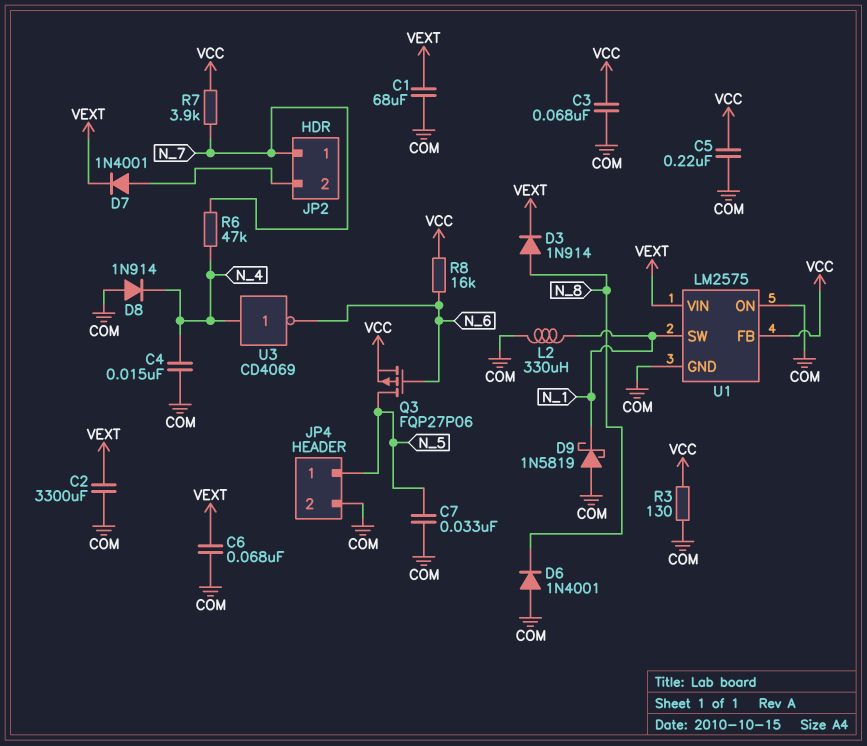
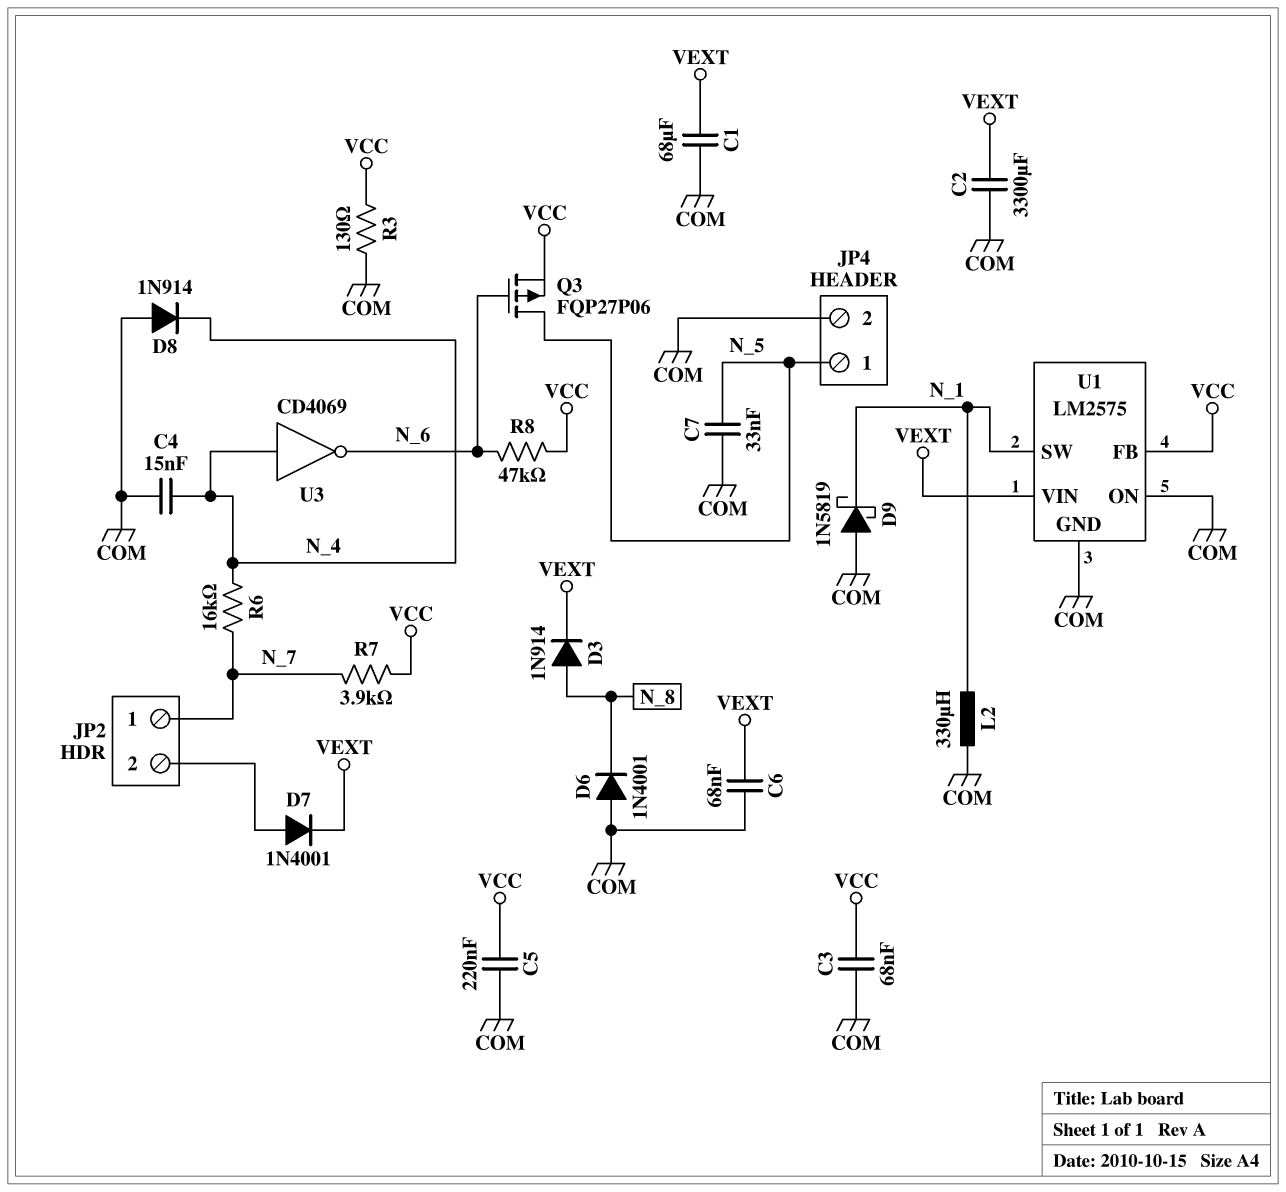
R6: 47k (N_4, N_7) -> 16k (N_4, N_7)
R8: 16k (N_6, VCC) -> 47k (N_6, VCC)

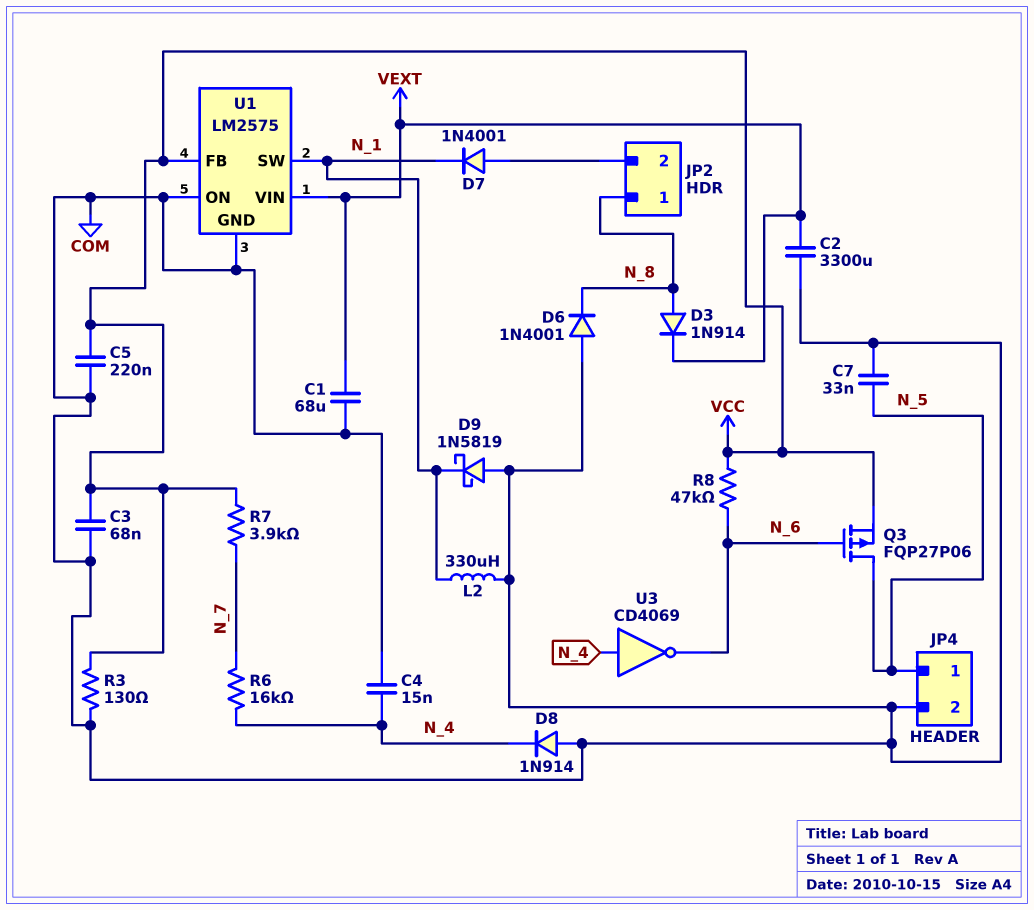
C6: 68nF (COM, VEXT) -> none
D7: diode 1N4001 (A JP2/2, K VEXT) -> diode 1N4001 (A JP2/2, K N_1)
JP2 pin 1: N_7 -> N_8

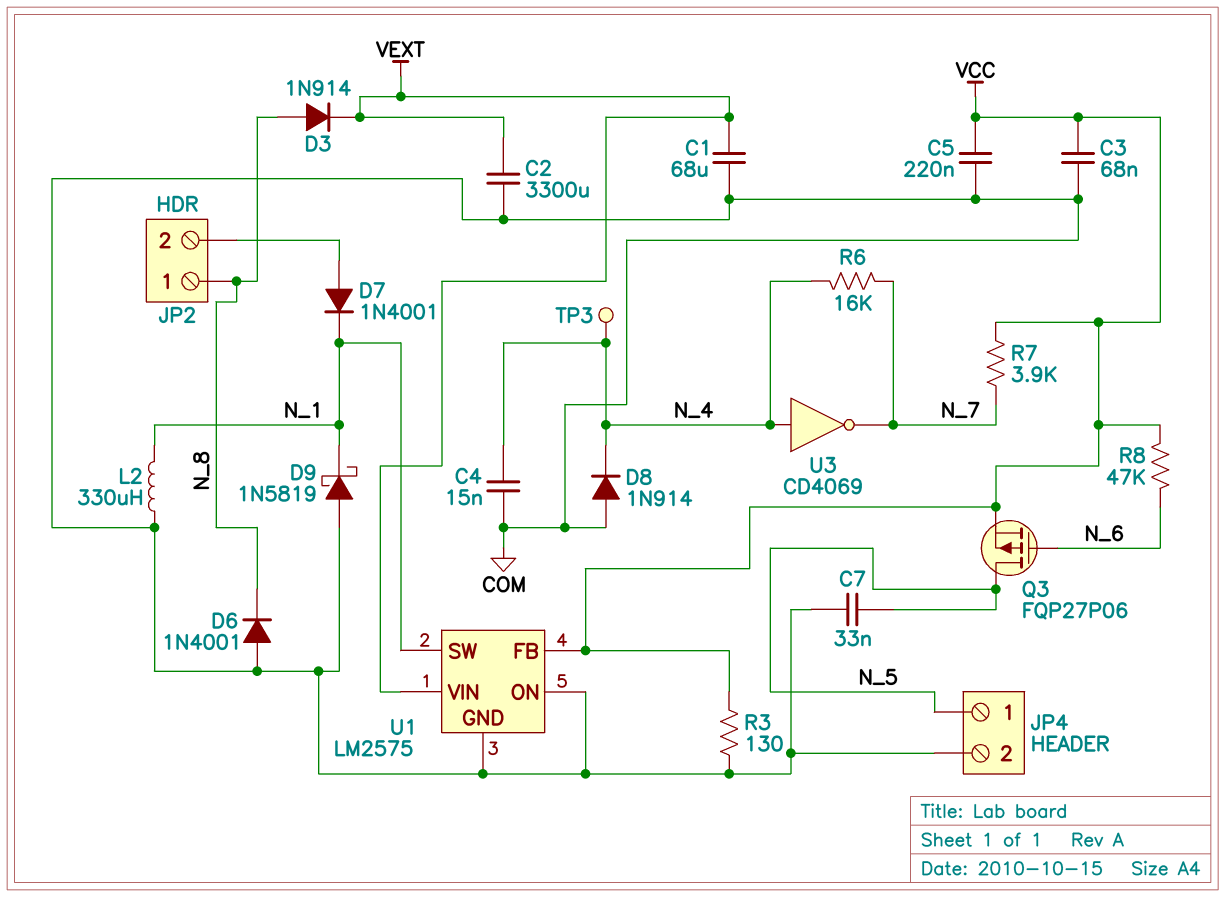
TP3: none -> test point (N_4)
U3: NOT CD4069 (in N_4, out N_6) -> NOT CD4069 (in N_4, out N_7)

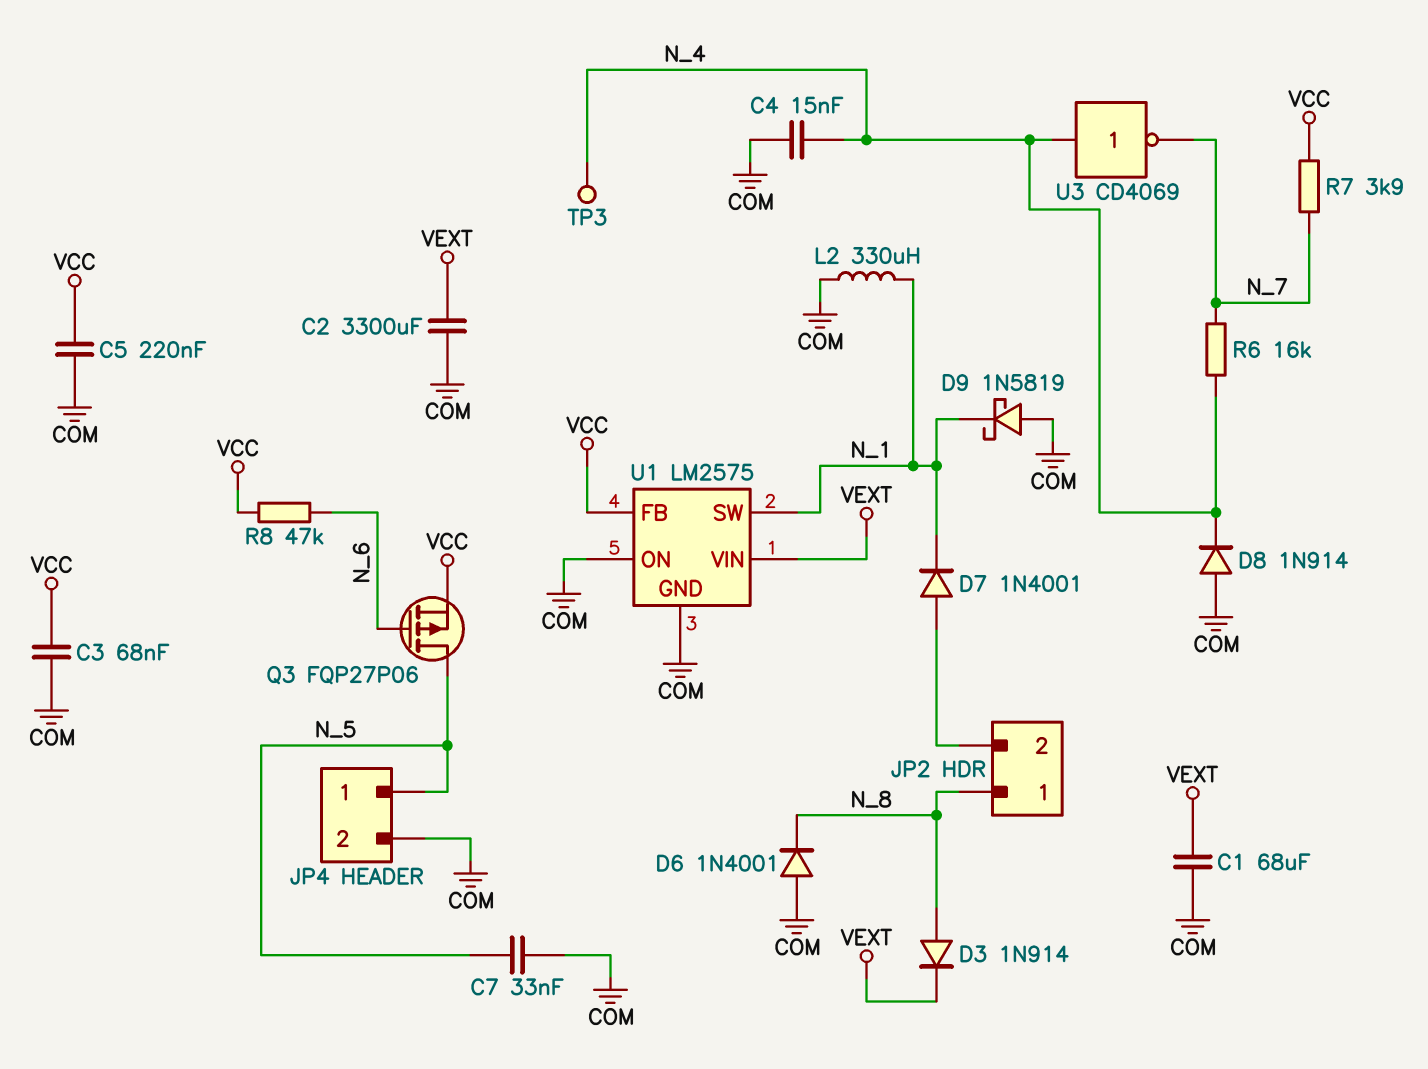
R3: 130 (COM, VCC) -> none

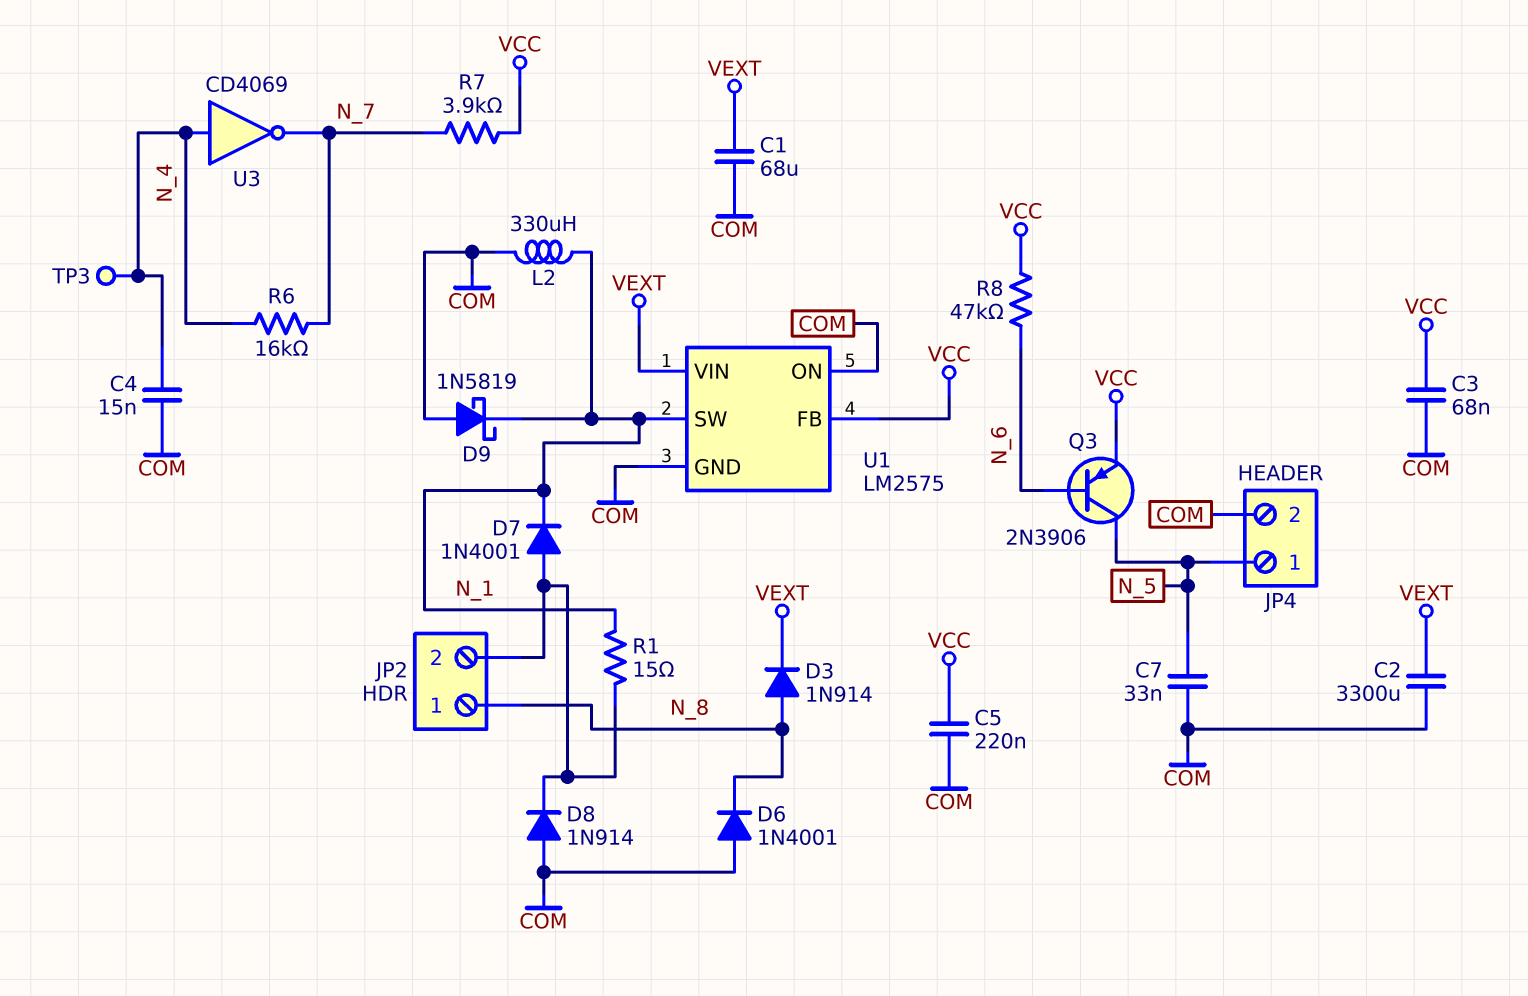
D8: diode 1N914 (A COM, K N_4) -> diode 1N914 (A COM, K JP2/2)
Q3: PMOS FQP27P06 (G N_6, D N_5, S VCC) -> PNP 2N3906 (B N_6, C N_5, E VCC)
R1: none -> 15 (JP2/2, N_1)

